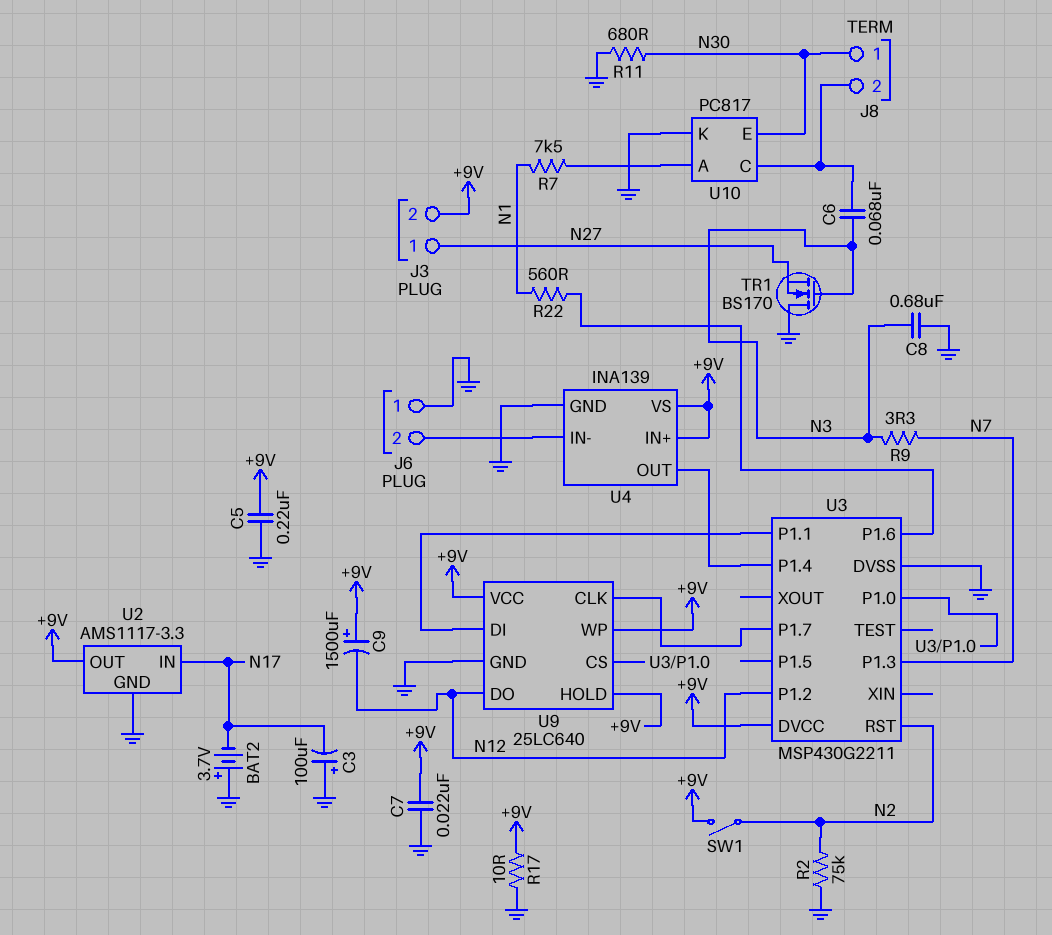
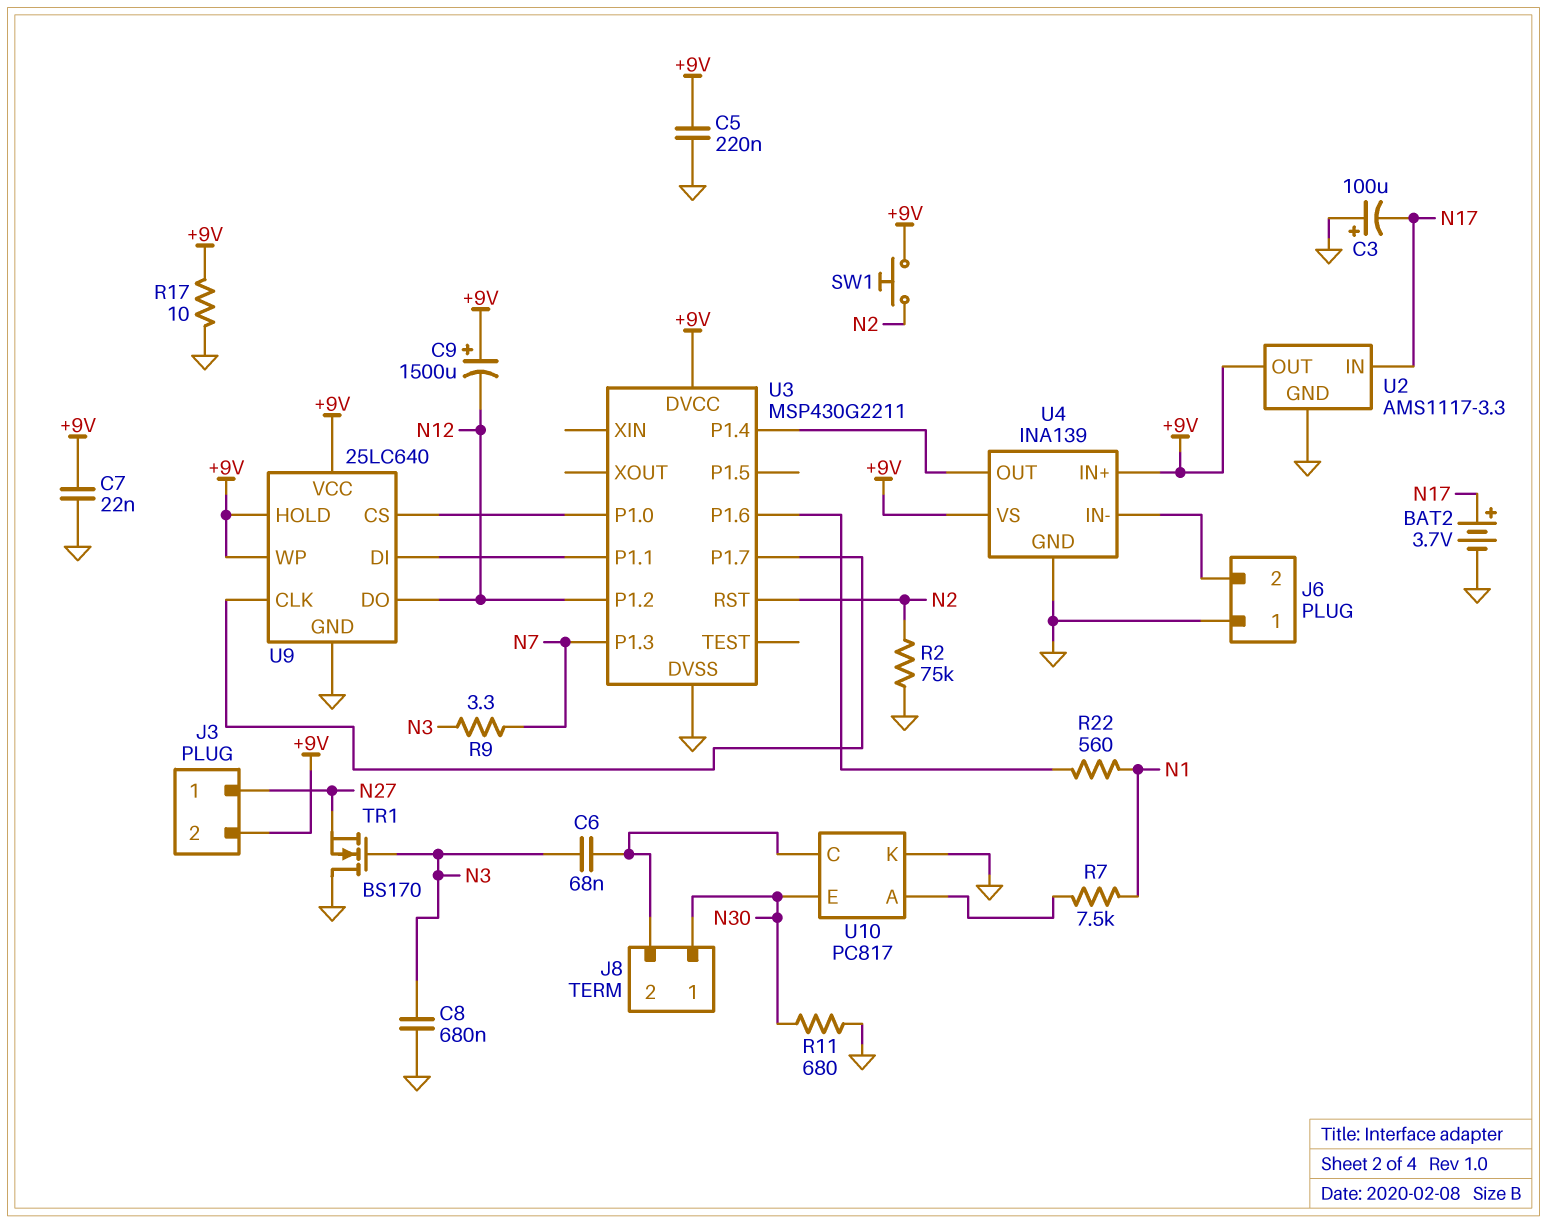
BAT2: 3.7V (plus GND, minus N17) -> 3.7V (plus N17, minus GND)
SW1: switch (+9V, N2) -> button (+9V, N2)

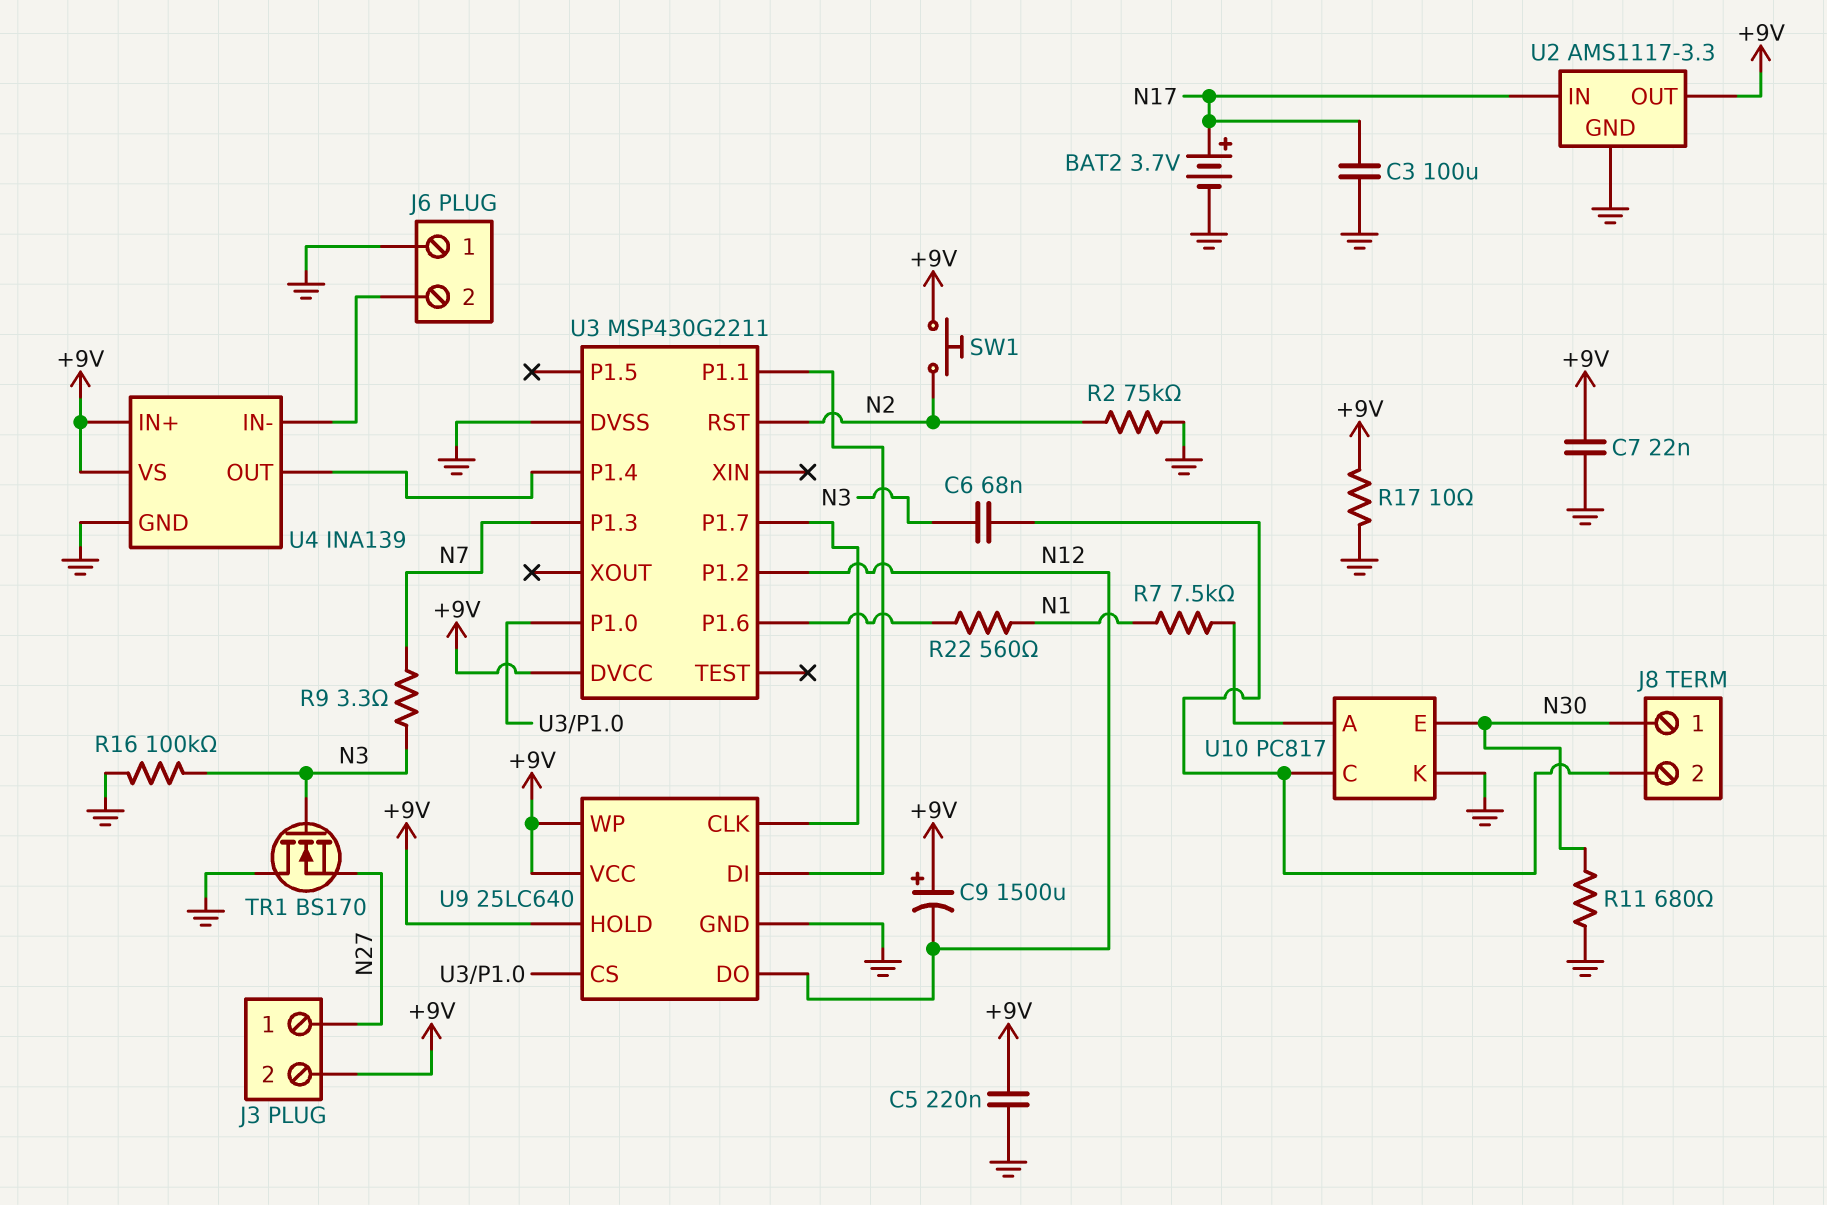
C3: 100uF (plus GND, minus N17) -> 100uF (GND, N17)
C8: 680nF (GND, N3) -> none
R16: none -> 100k (GND, N3)

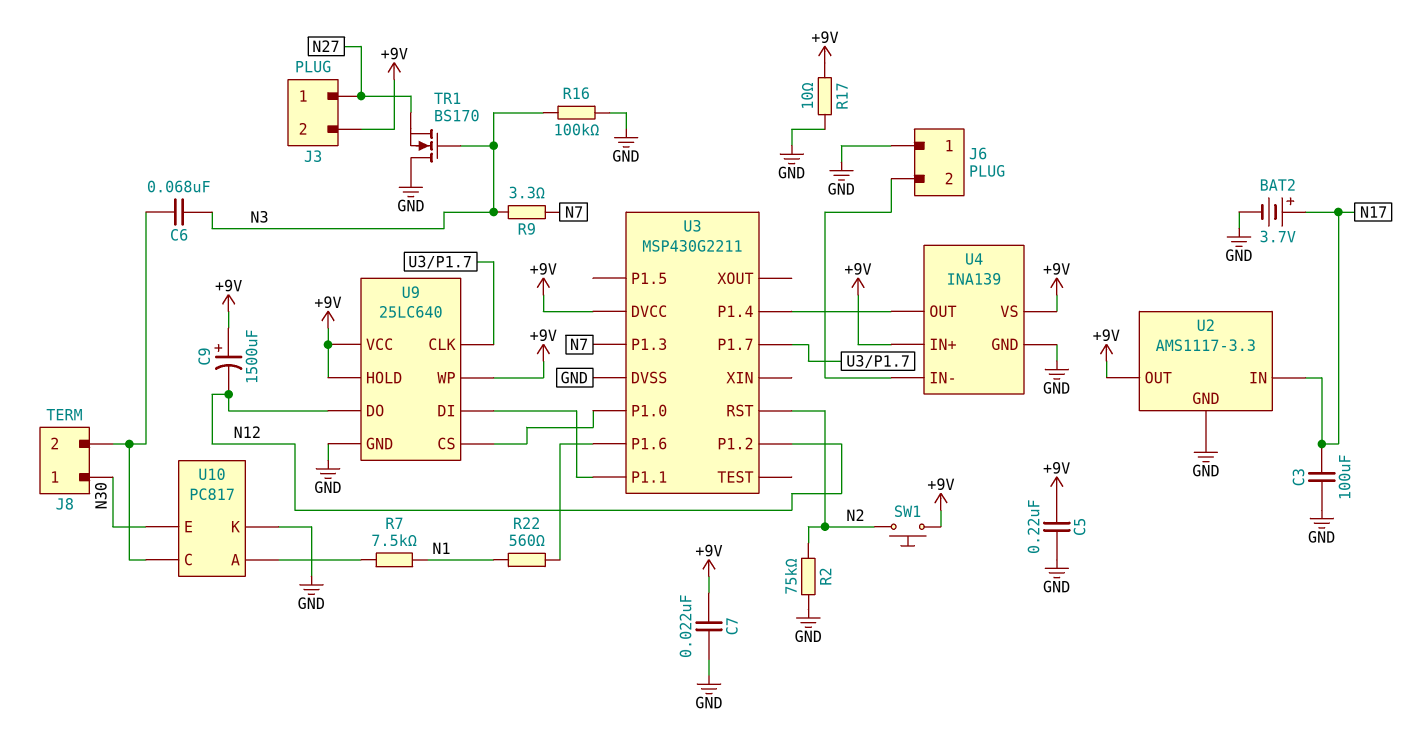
R11: 680 (GND, N30) -> none

